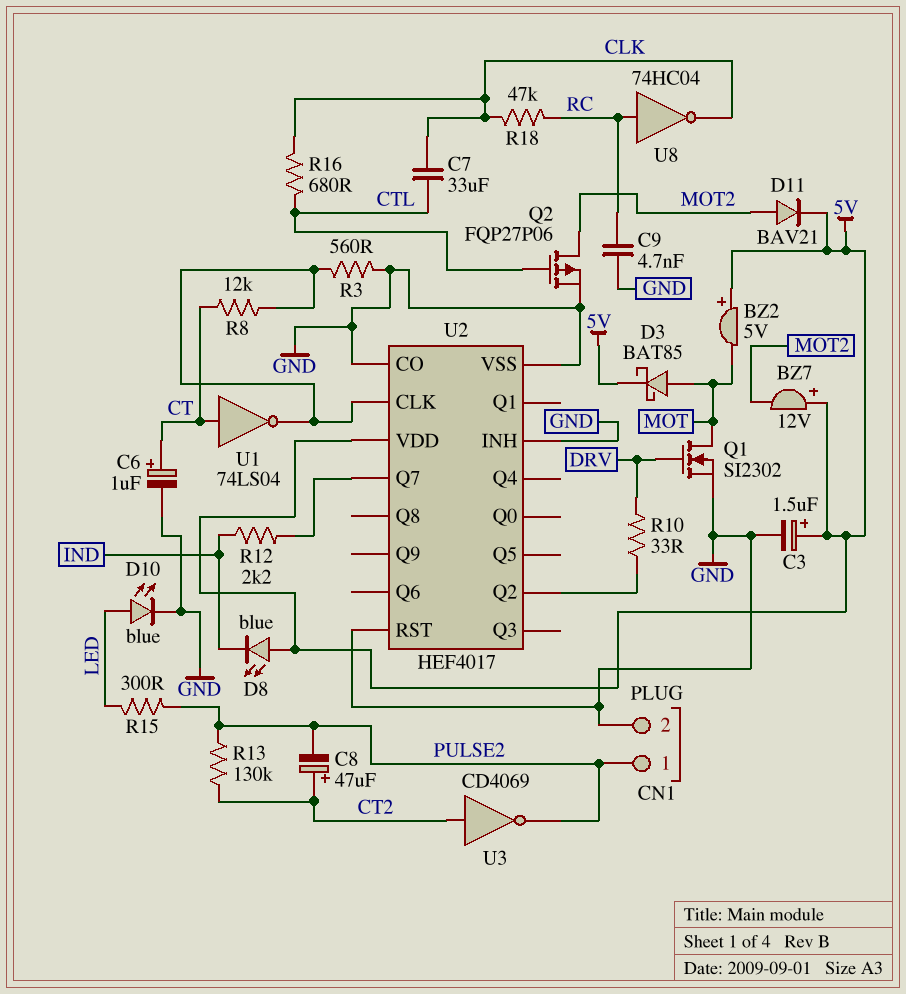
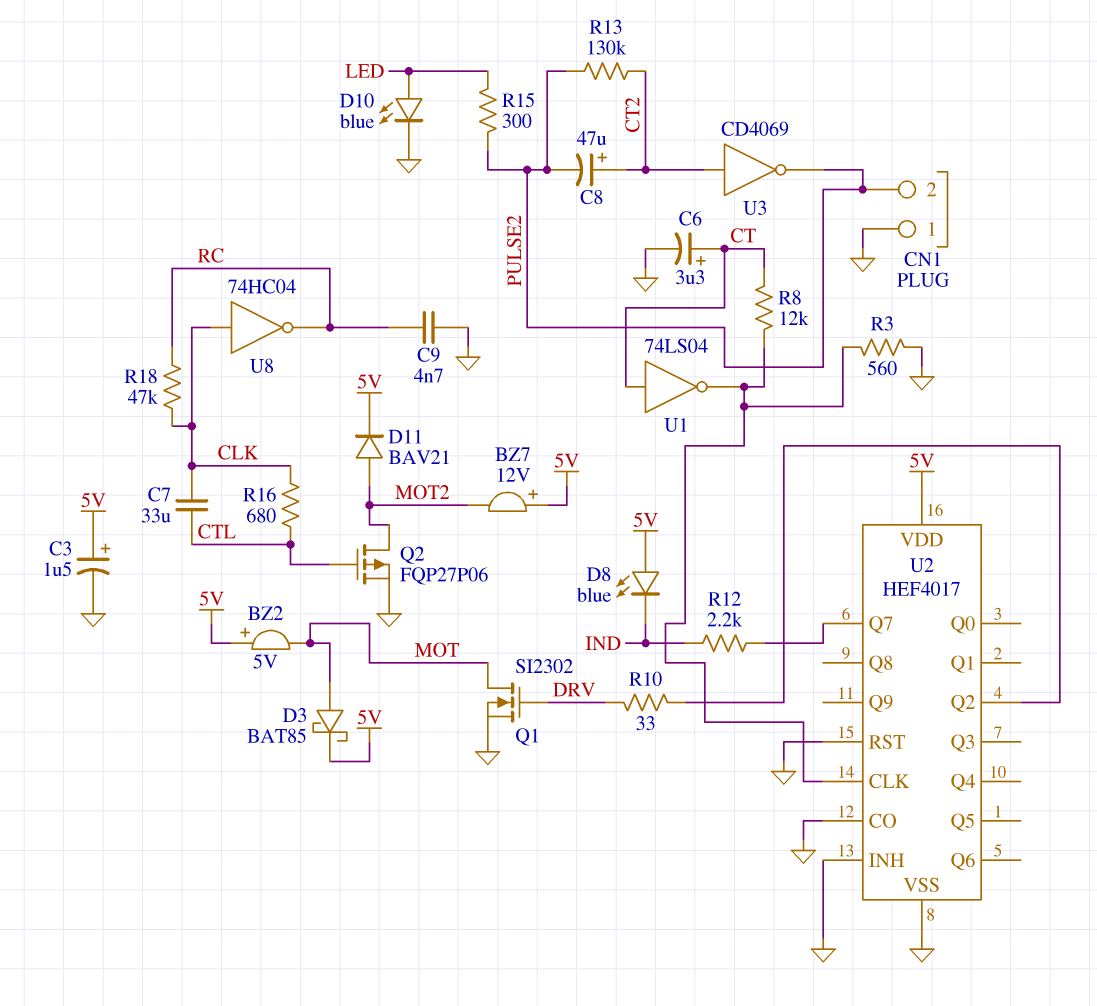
C6: 1uF (plus CT, minus GND) -> 3.3uF (plus CT, minus GND)
CN1 pin 1: PULSE2 -> GND
CN1 pin 2: GND -> PULSE2
U8: NOT 74HC04 (in RC, out CLK) -> NOT 74HC04 (in CLK, out RC)

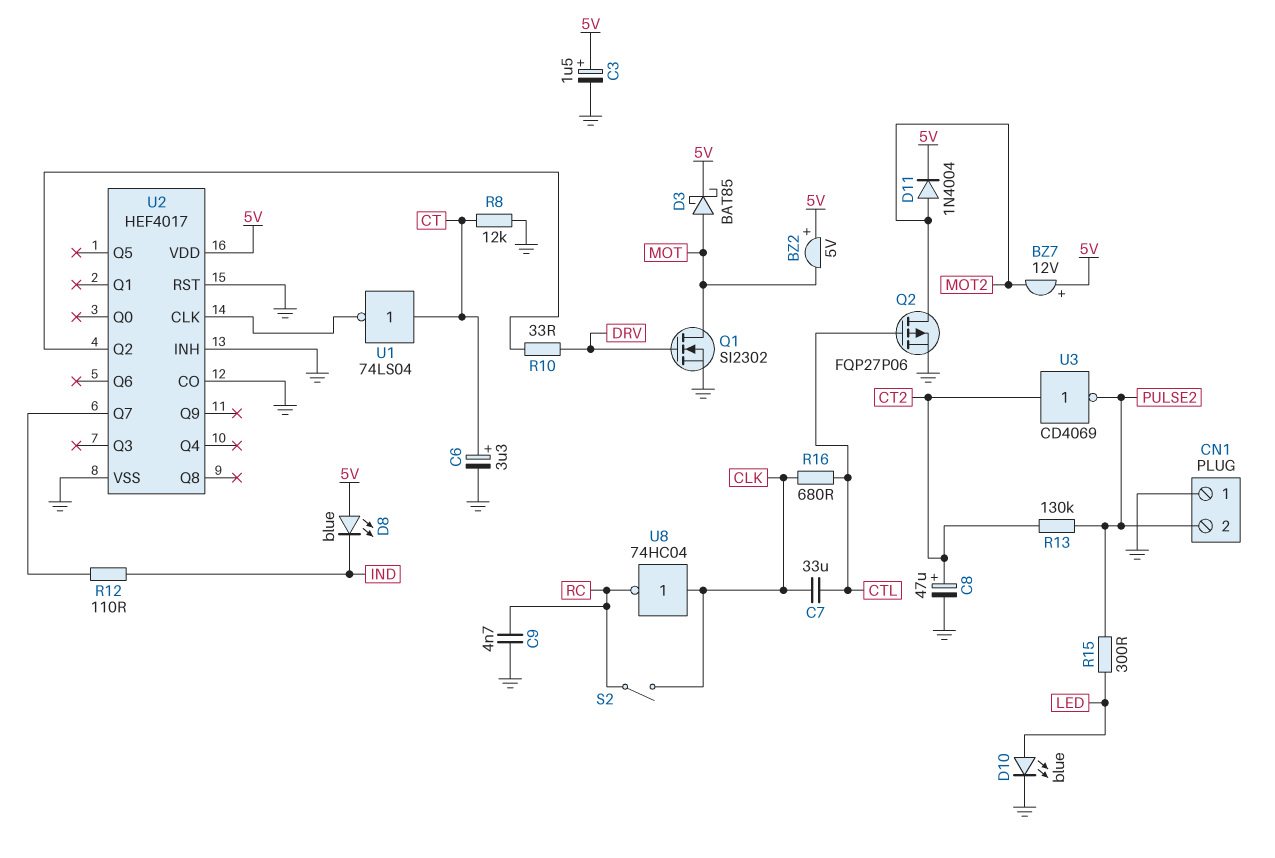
C8: 47uF (plus CT2, minus PULSE2) -> 47uF (plus CT2, minus GND)
D11: diode BAV21 (A MOT2, K 5V) -> diode 1N4004 (A MOT2, K 5V)
R3: 560 (GND, U2/CLK) -> none
R8: 12k (CT, U2/CLK) -> 12k (CT, GND)
R12: 2.2k (IND, U2/Q7) -> 110 (IND, U2/Q7)
R18: 47k (CLK, RC) -> none
S2: none -> switch (CLK, RC)

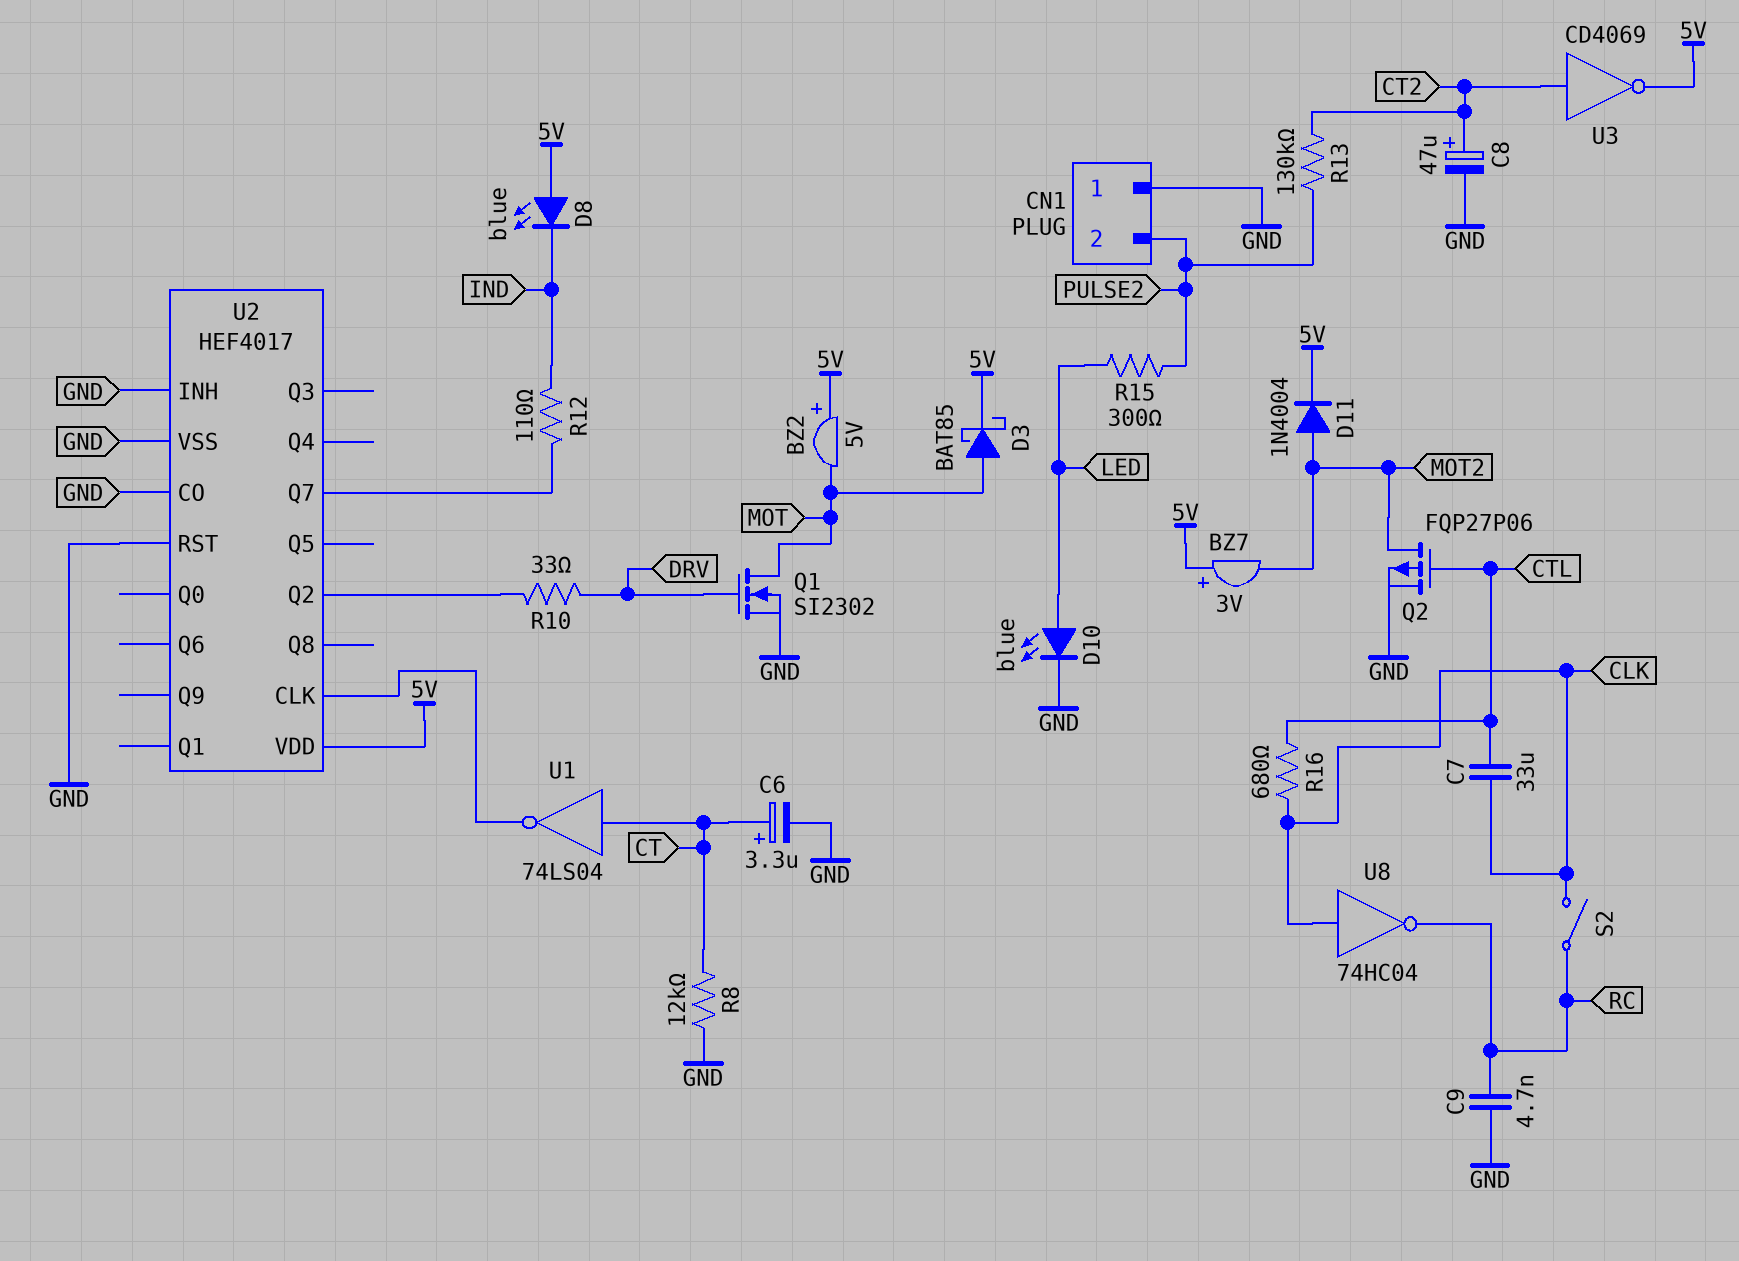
BZ7: buzzer 12V (plus 5V, minus MOT2) -> buzzer 3V (plus 5V, minus MOT2)
C3: 1.5uF (plus 5V, minus GND) -> none
U3: NOT CD4069 (in CT2, out PULSE2) -> NOT CD4069 (in CT2, out 5V)

